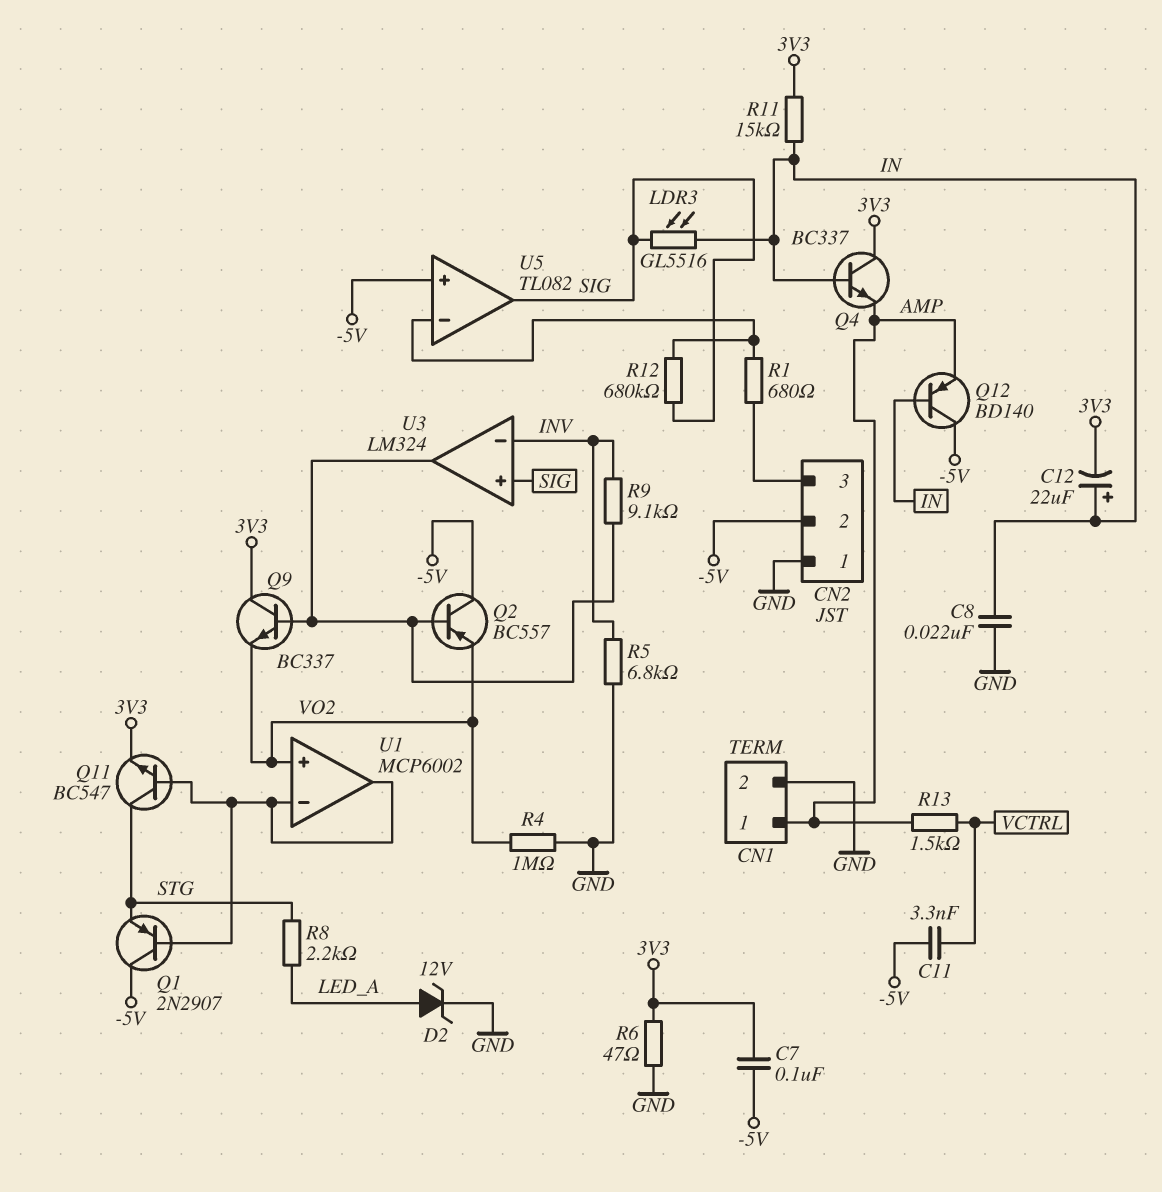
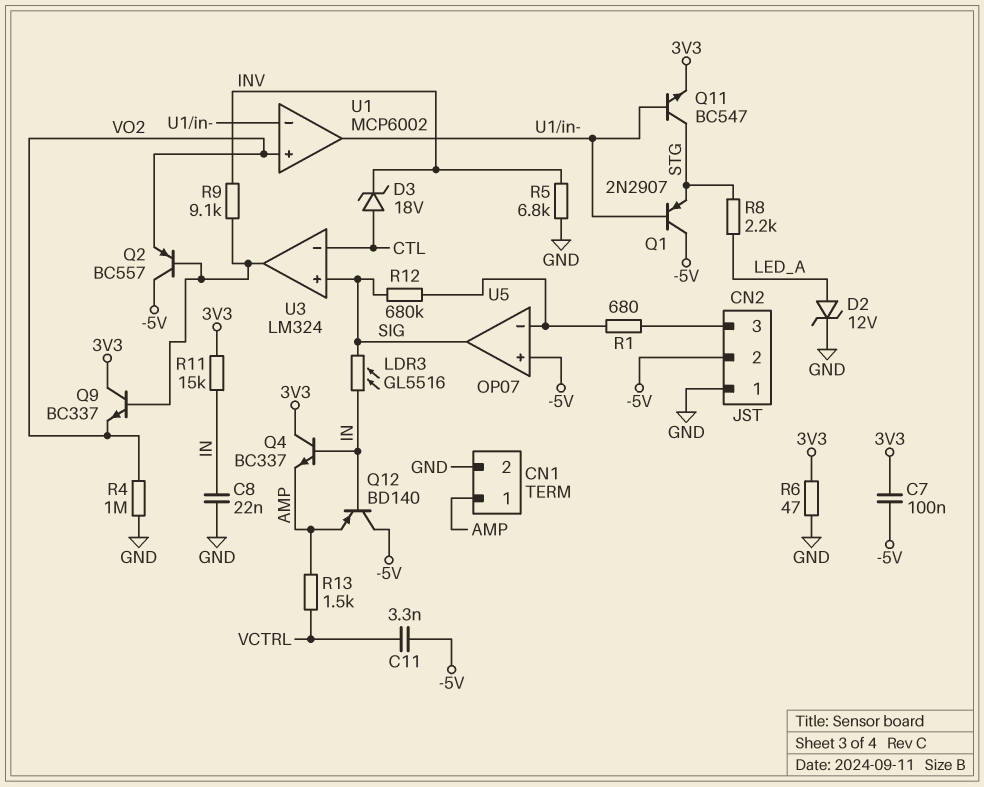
C12: 22uF (plus IN, minus 3V3) -> none
D3: none -> zener 18V (A CTL, K INV)
U3 pin in-: INV -> CTL
U5: TL082 -> OP07

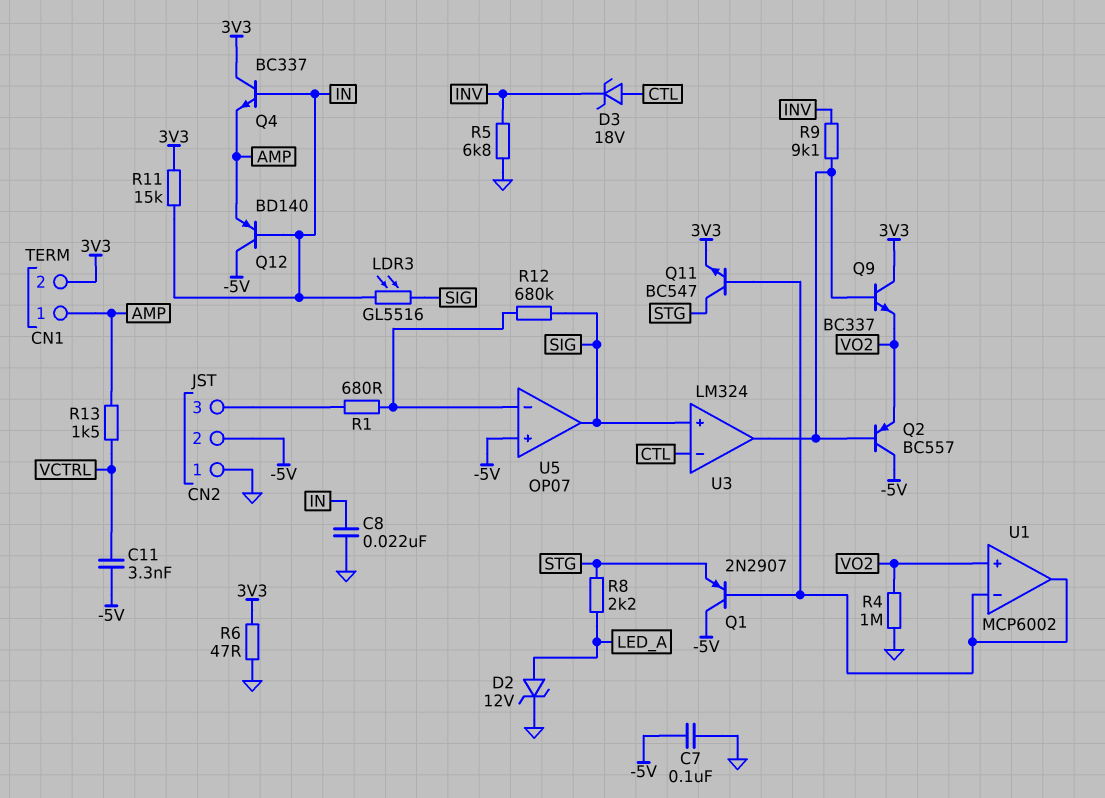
C7: 100nF (-5V, 3V3) -> 100nF (-5V, GND)
CN1 pin 2: GND -> 3V3

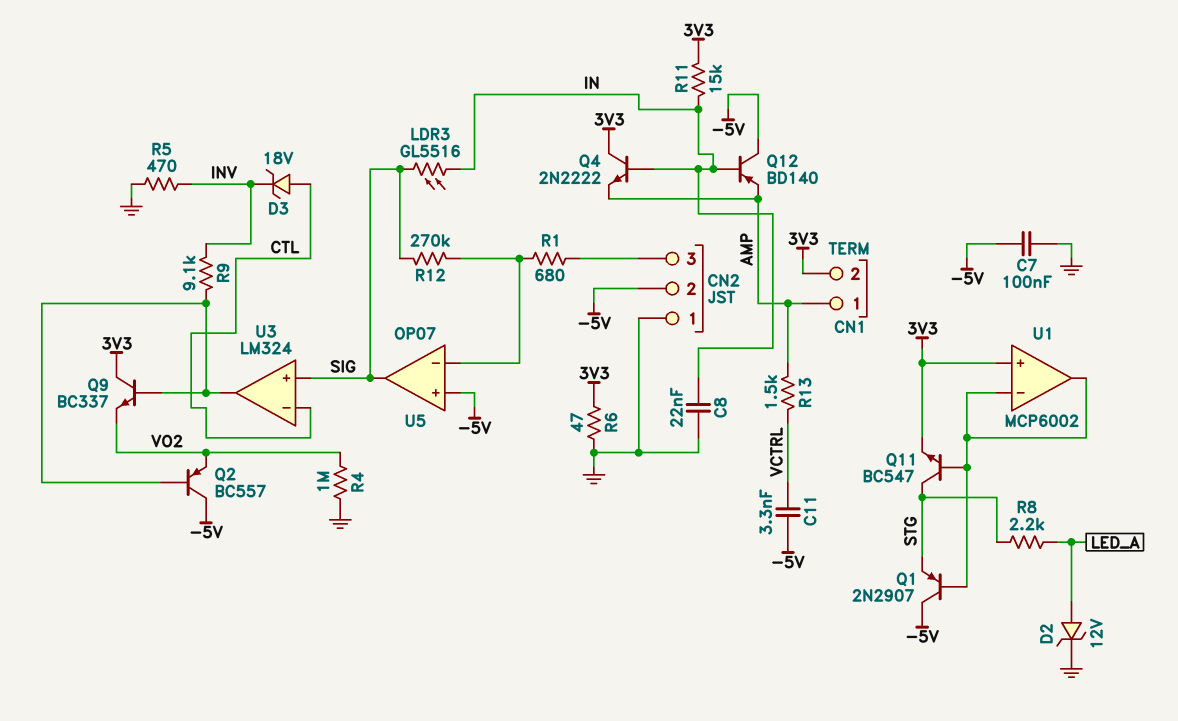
Q4: NPN BC337 (B IN, C 3V3, E AMP) -> NPN 2N2222 (B IN, C 3V3, E AMP)
R5: 6.8k (GND, INV) -> 470 (GND, INV)
R12: 680k (SIG, U5/in-) -> 270k (SIG, U5/in-)
U1 pin in+: VO2 -> 3V3

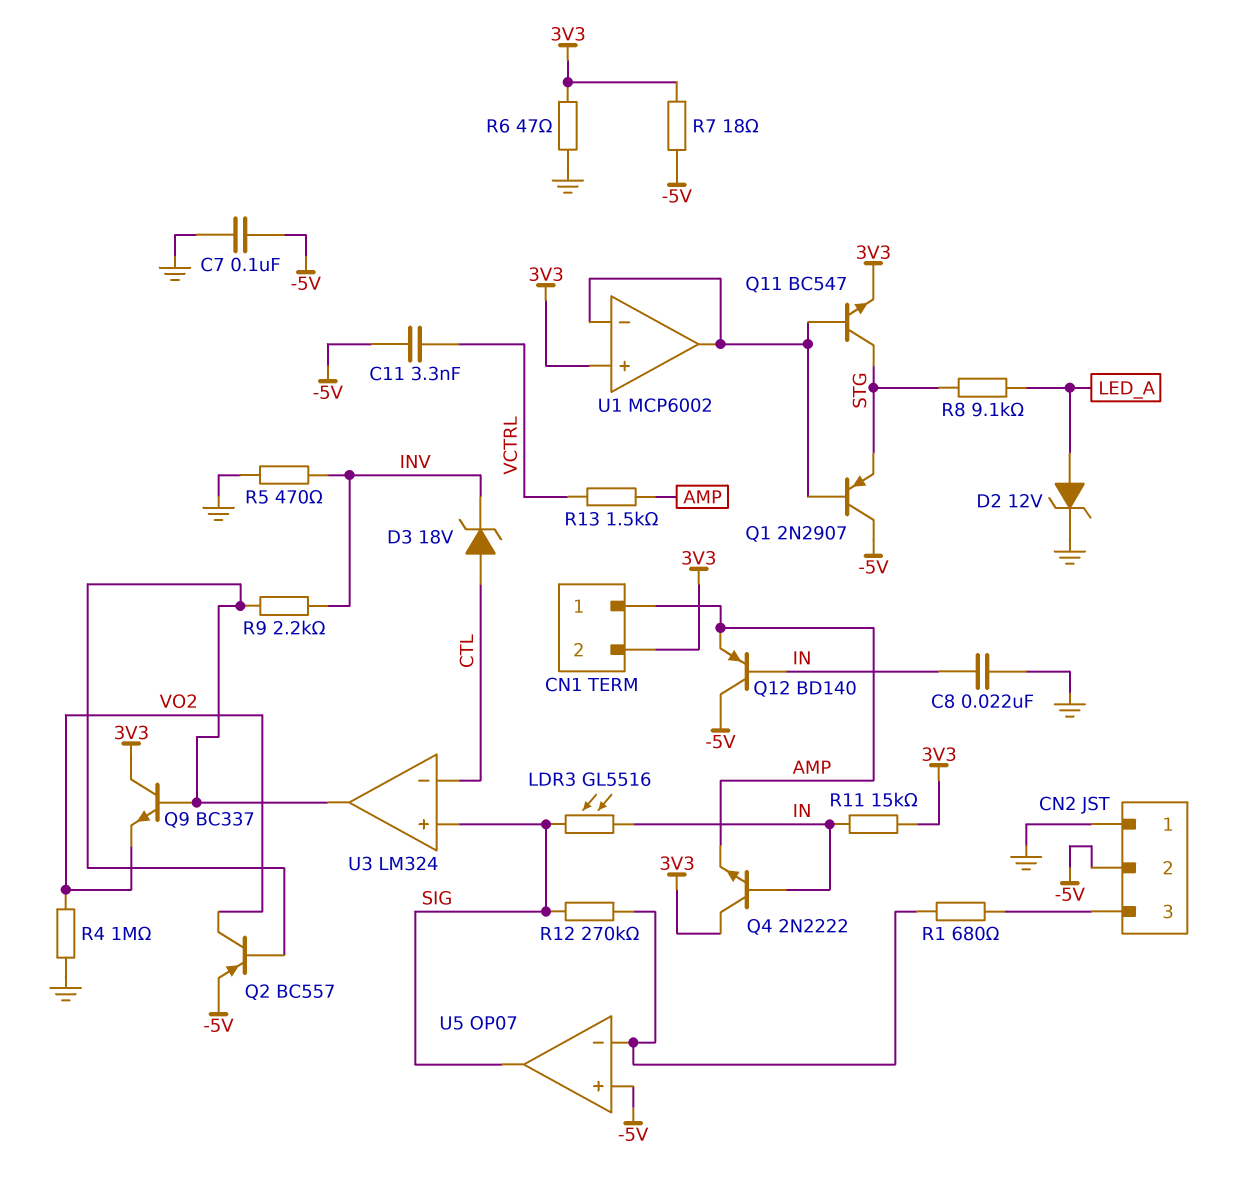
Q2: PNP BC557 (B U3/out, C -5V, E VO2) -> PNP BC557 (B U3/out, C VO2, E -5V)
R7: none -> 18 (-5V, 3V3)
R8: 2.2k (LED_A, STG) -> 9.1k (LED_A, STG)
R9: 9.1k (INV, U3/out) -> 2.2k (INV, U3/out)

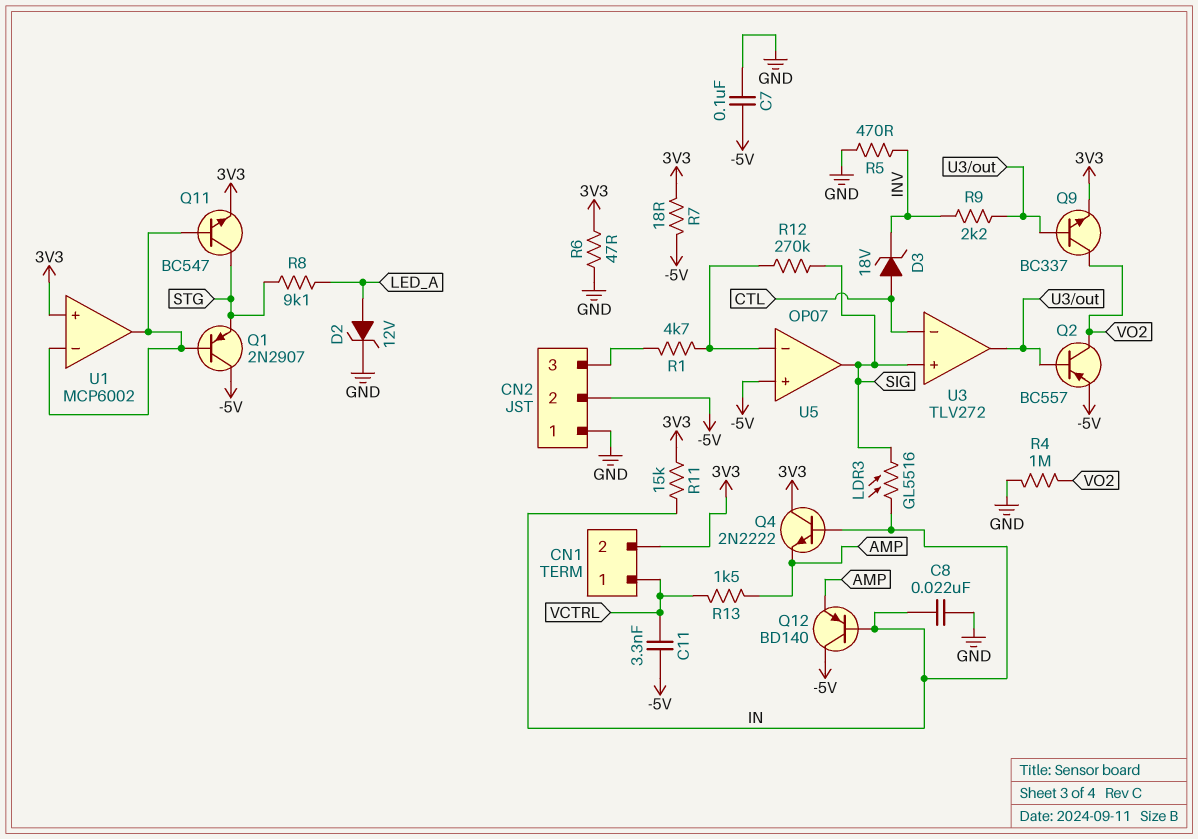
CN1 pin 1: AMP -> VCTRL
Q9: NPN BC337 (B U3/out, C 3V3, E VO2) -> NPN BC337 (B U3/out, C VO2, E 3V3)
R1: 680 (CN2/3, U5/in-) -> 4.7k (CN2/3, U5/in-)
U3: LM324 -> TLV272

